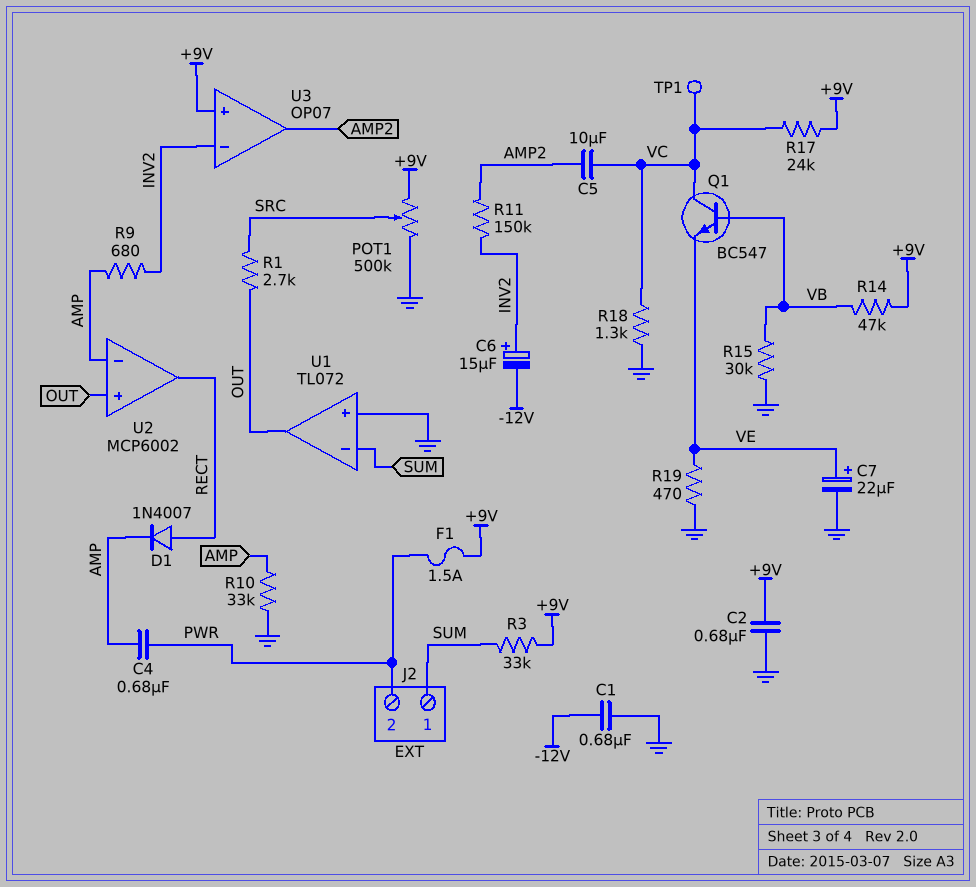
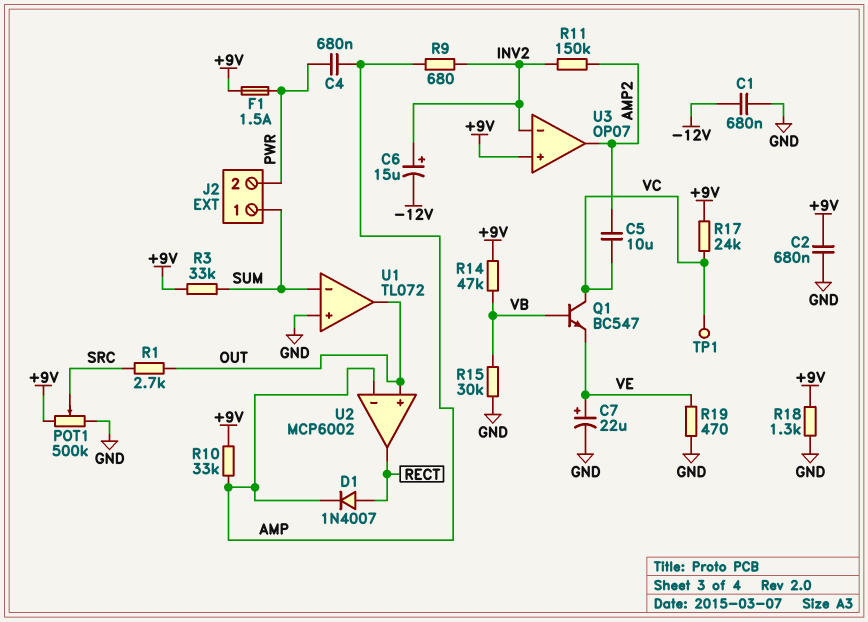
R10: 33k (AMP, GND) -> 33k (+9V, AMP)
R18: 1.3k (GND, VC) -> 1.3k (+9V, GND)

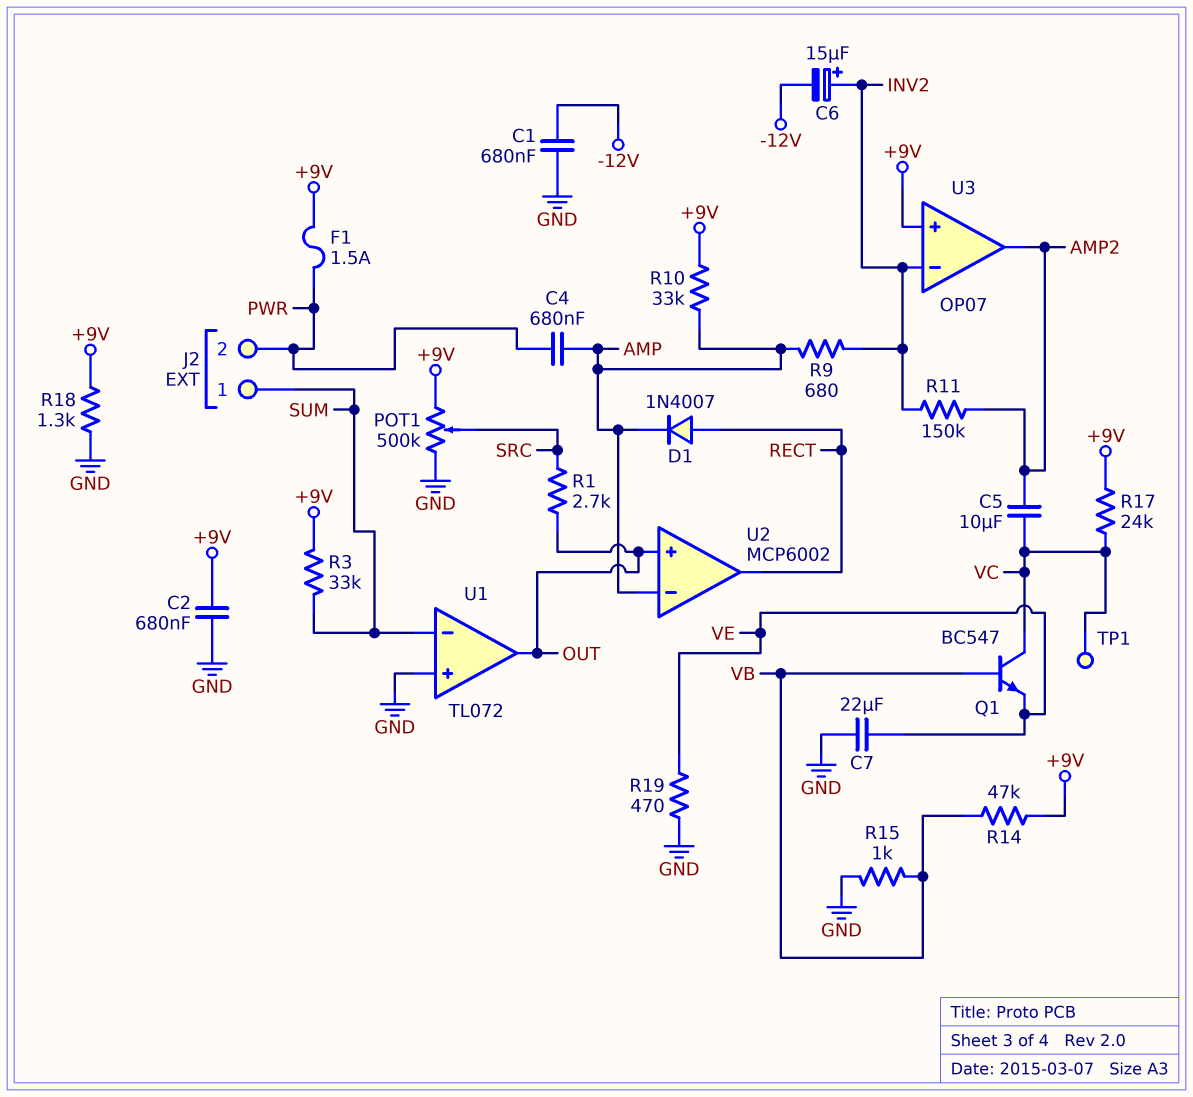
C7: 22uF (plus VE, minus GND) -> 22uF (GND, VE)
R15: 30k (GND, VB) -> 1k (GND, VB)

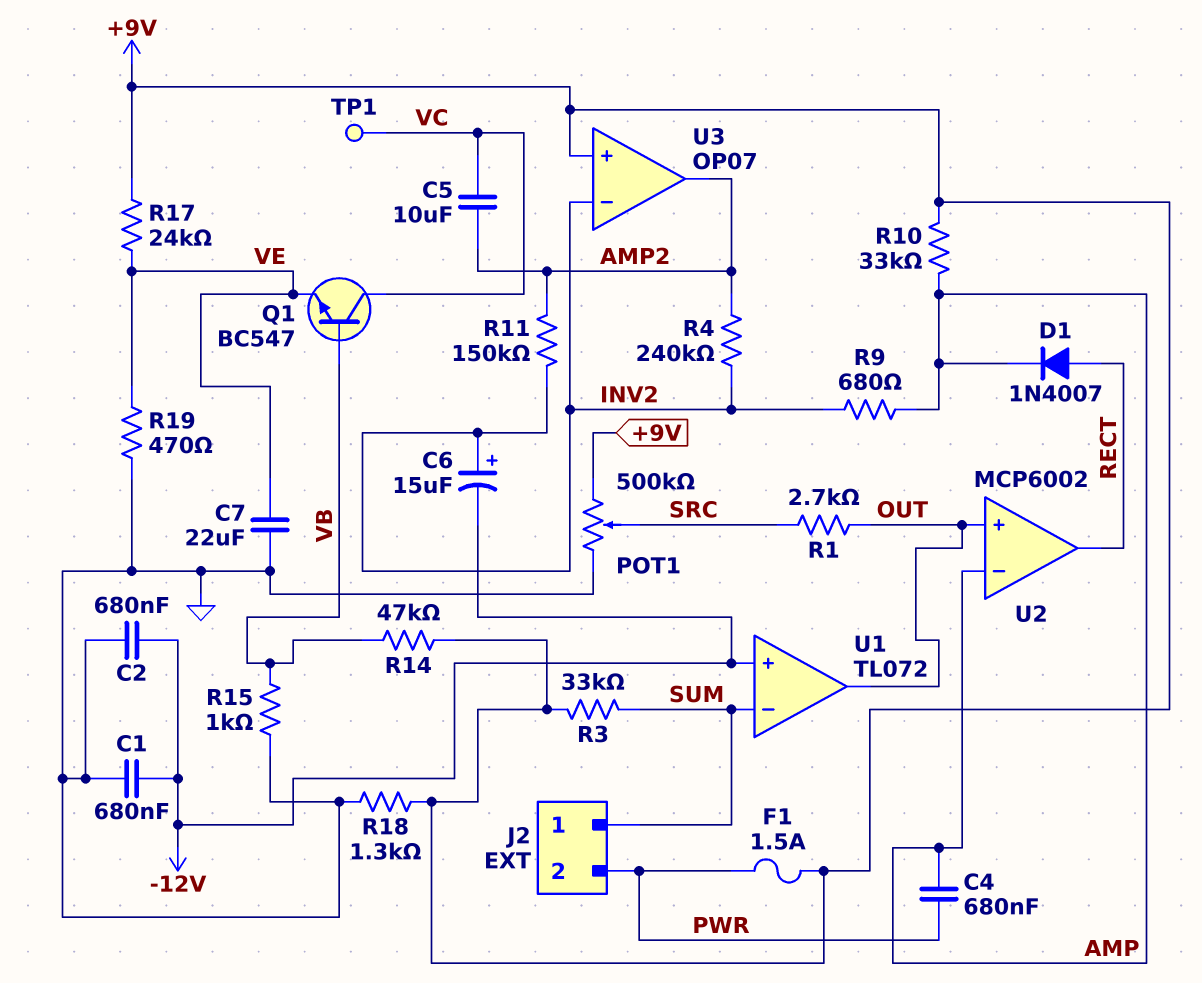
C2: 680nF (+9V, GND) -> 680nF (-12V, GND)
R4: none -> 240k (AMP2, INV2)
R17: 24k (+9V, VC) -> 24k (+9V, VE)
U1 pin in+: GND -> -12V

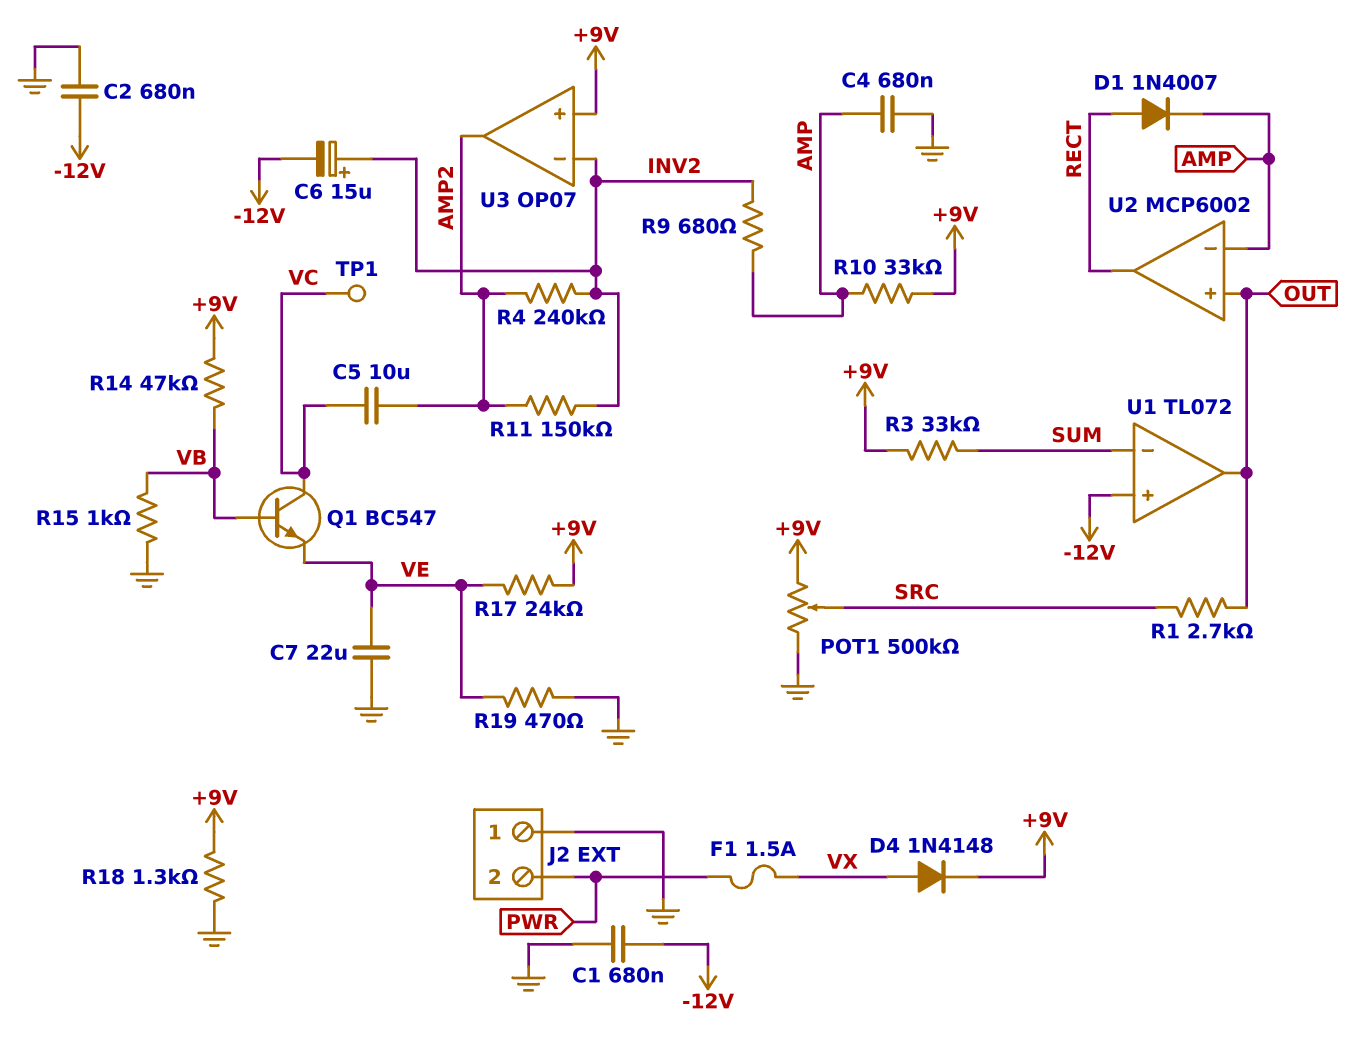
C4: 680nF (AMP, PWR) -> 680nF (AMP, GND)
D4: none -> diode 1N4148 (A VX, K +9V)
F1: 1.5A (+9V, PWR) -> 1.5A (PWR, VX)
J2 pin 1: SUM -> GND

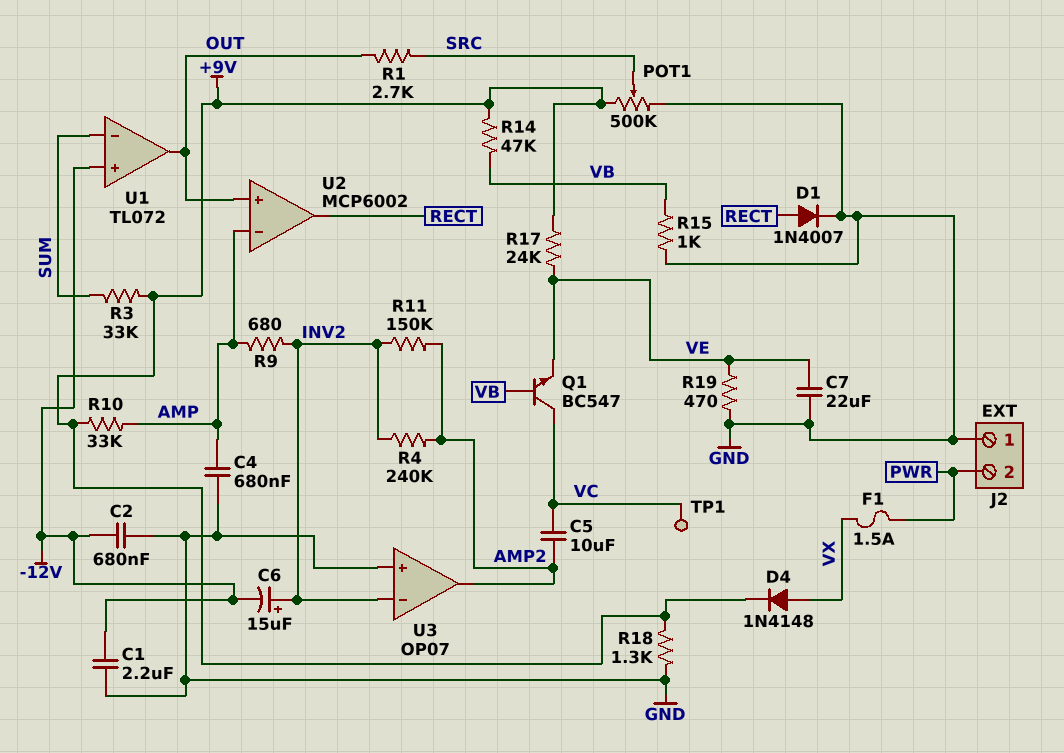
C1: 680nF (-12V, GND) -> 2.2uF (-12V, GND)
D1: diode 1N4007 (A RECT, K AMP) -> diode 1N4007 (A RECT, K GND)
U3 pin in+: +9V -> GND

